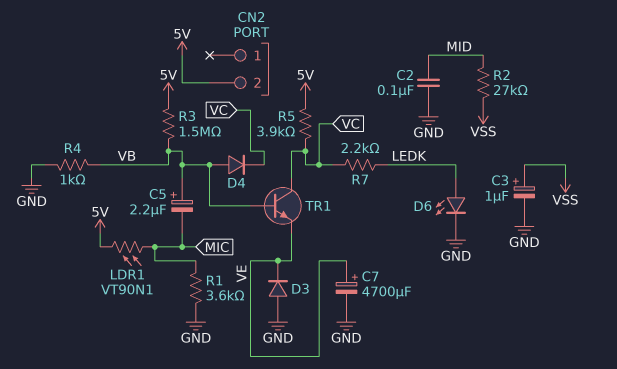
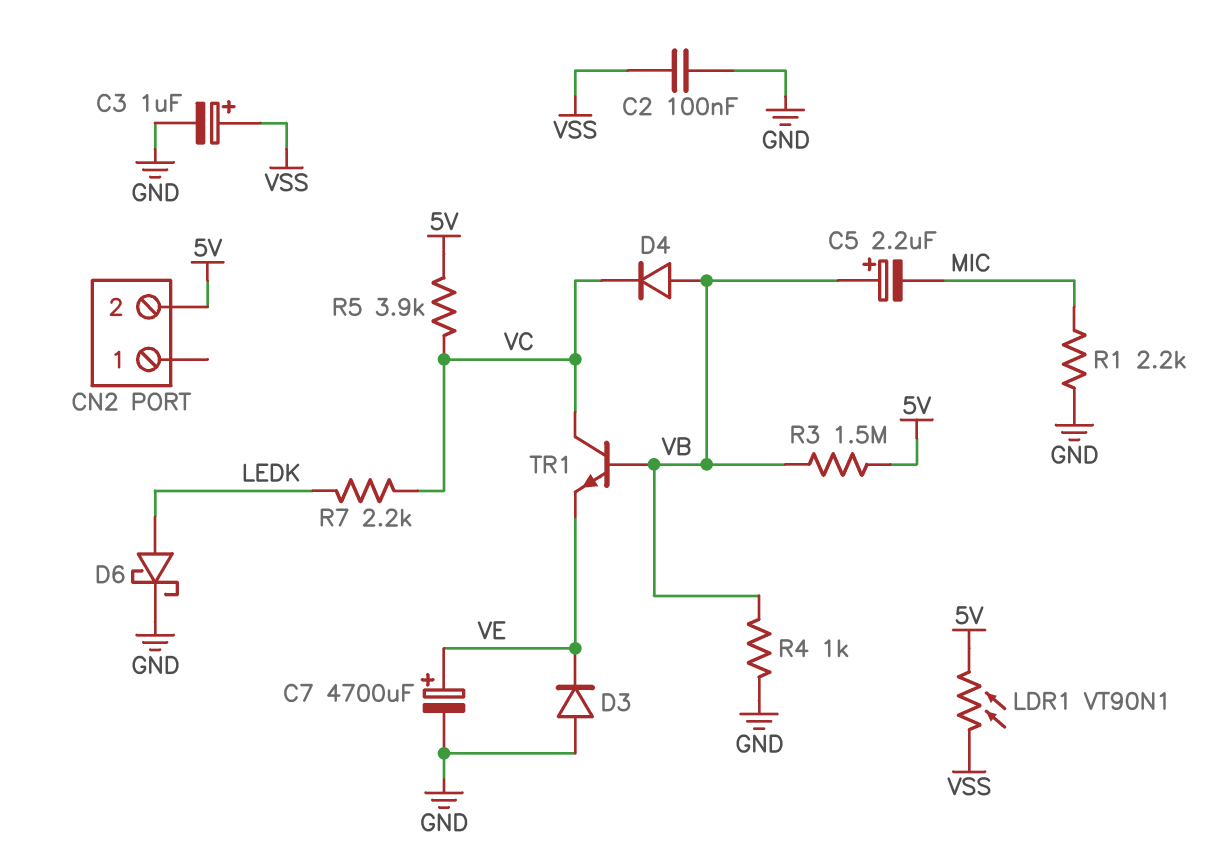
C2: 100nF (GND, MID) -> 100nF (GND, VSS)
D6: LED (A LEDK, K GND) -> schottky (A LEDK, K GND)
LDR1: VT90N1 (5V, MIC) -> VT90N1 (5V, VSS)
R1: 3.6k (GND, MIC) -> 2.2k (GND, MIC)
R2: 27k (MID, VSS) -> none

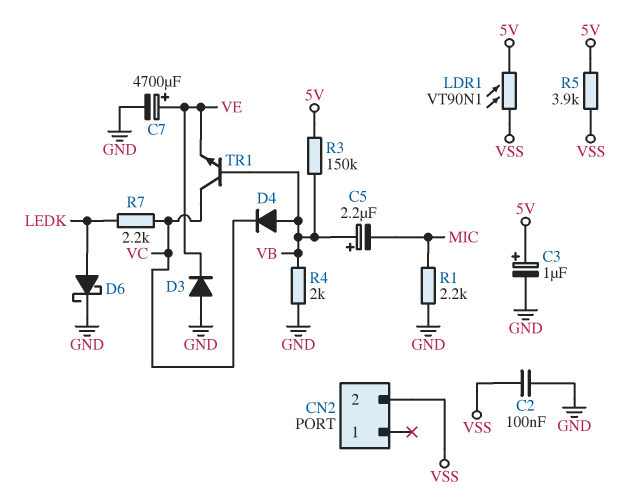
C3: 1uF (plus VSS, minus GND) -> 1uF (plus 5V, minus GND)
CN2 pin 2: 5V -> VSS
R3: 1.5M (5V, VB) -> 150k (5V, VB)
R4: 1k (GND, VB) -> 2k (GND, VB)
R5: 3.9k (5V, VC) -> 3.9k (5V, VSS)

